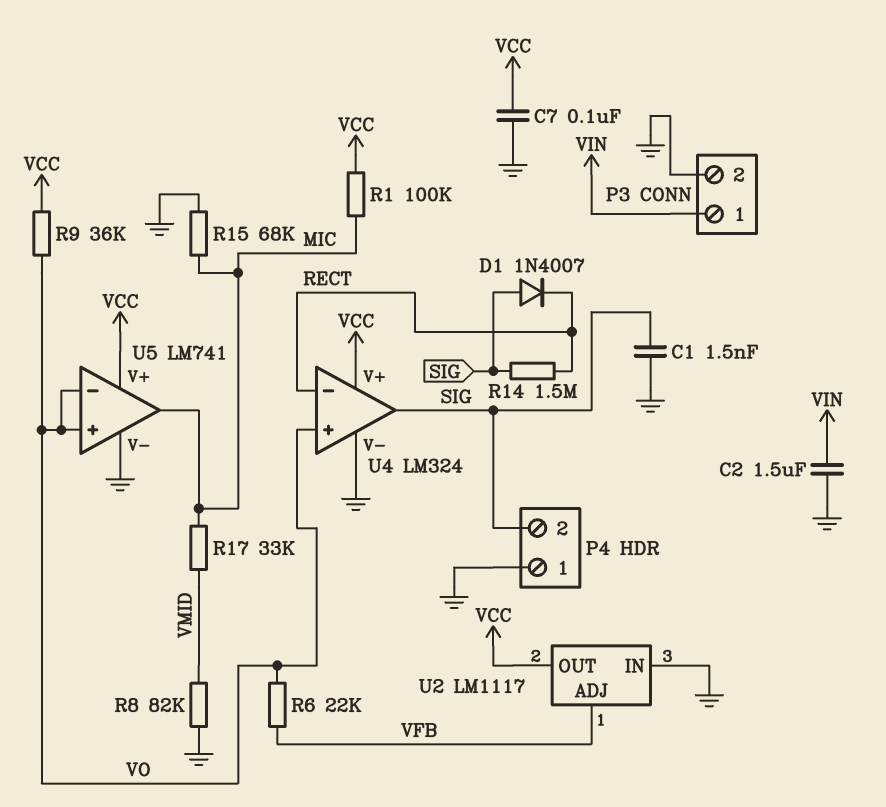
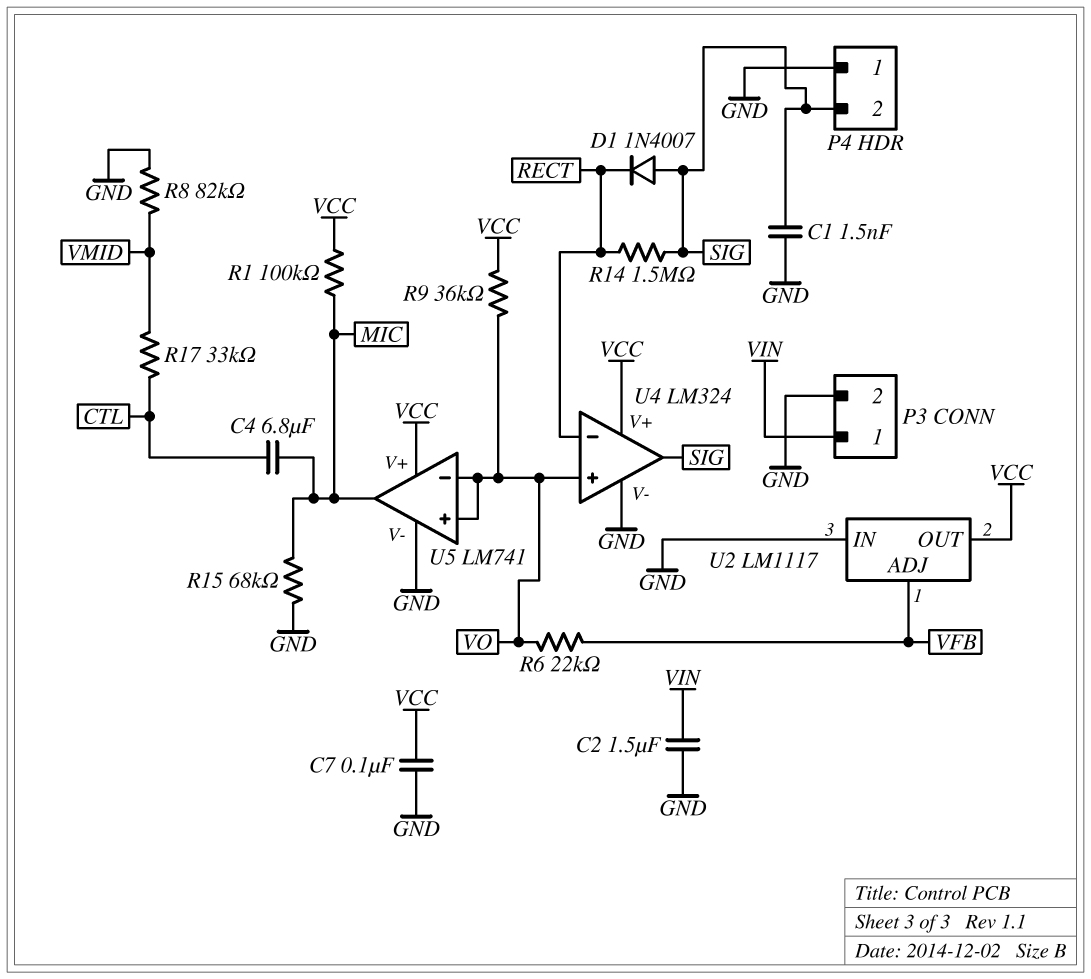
C4: none -> 6.8uF (CTL, MIC)
R17: 33k (MIC, VMID) -> 33k (CTL, VMID)

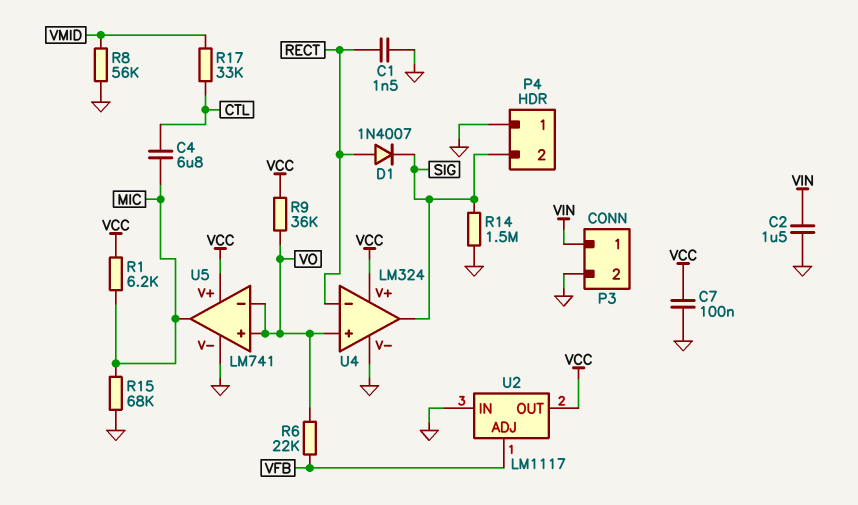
C1: 1.5nF (GND, SIG) -> 1.5nF (GND, RECT)
D1: diode 1N4007 (A SIG, K RECT) -> diode 1N4007 (A RECT, K SIG)
R1: 100k (MIC, VCC) -> 6.2k (MIC, VCC)
R8: 82k (GND, VMID) -> 56k (GND, VMID)
R14: 1.5M (RECT, SIG) -> 1.5M (GND, SIG)

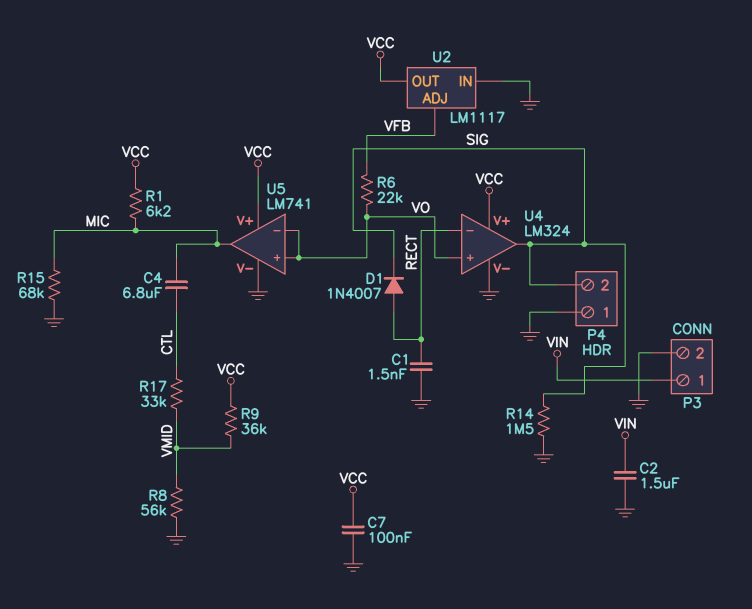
R9: 36k (VCC, VO) -> 36k (VCC, VMID)

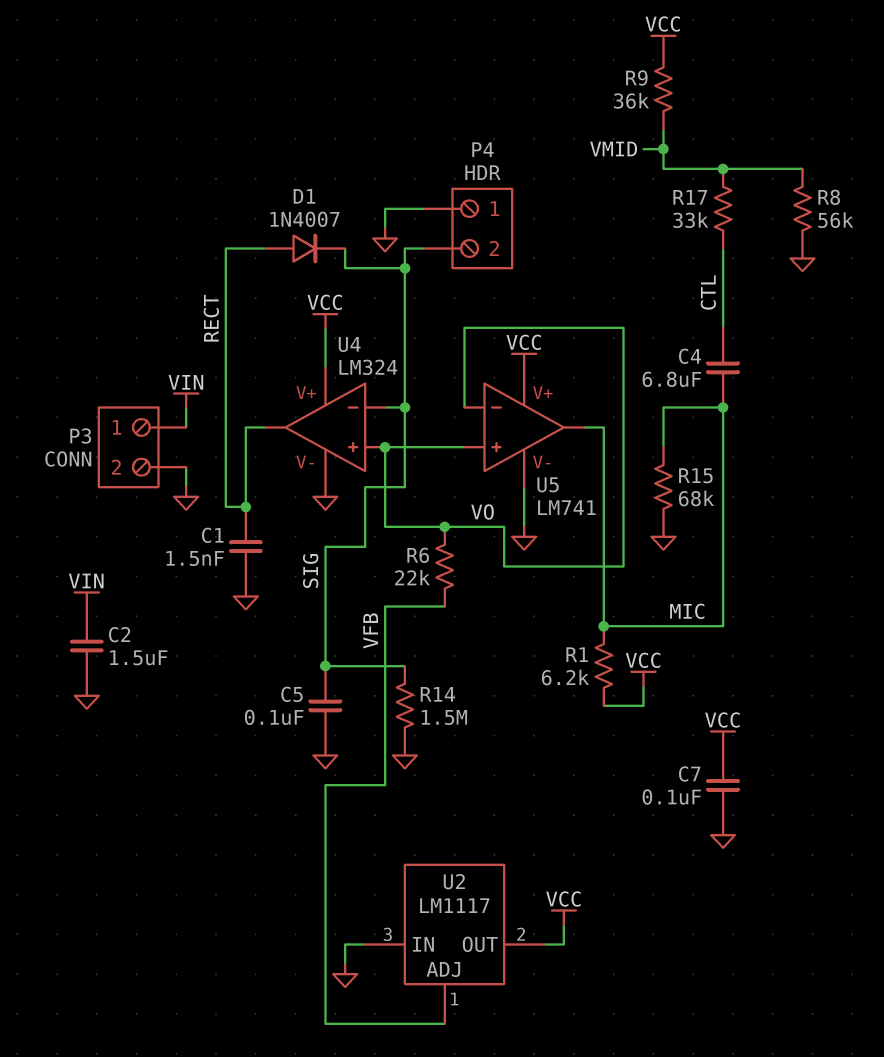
C5: none -> 100nF (GND, SIG)
U4 pin in-: RECT -> SIG
U4 pin out: SIG -> RECT

